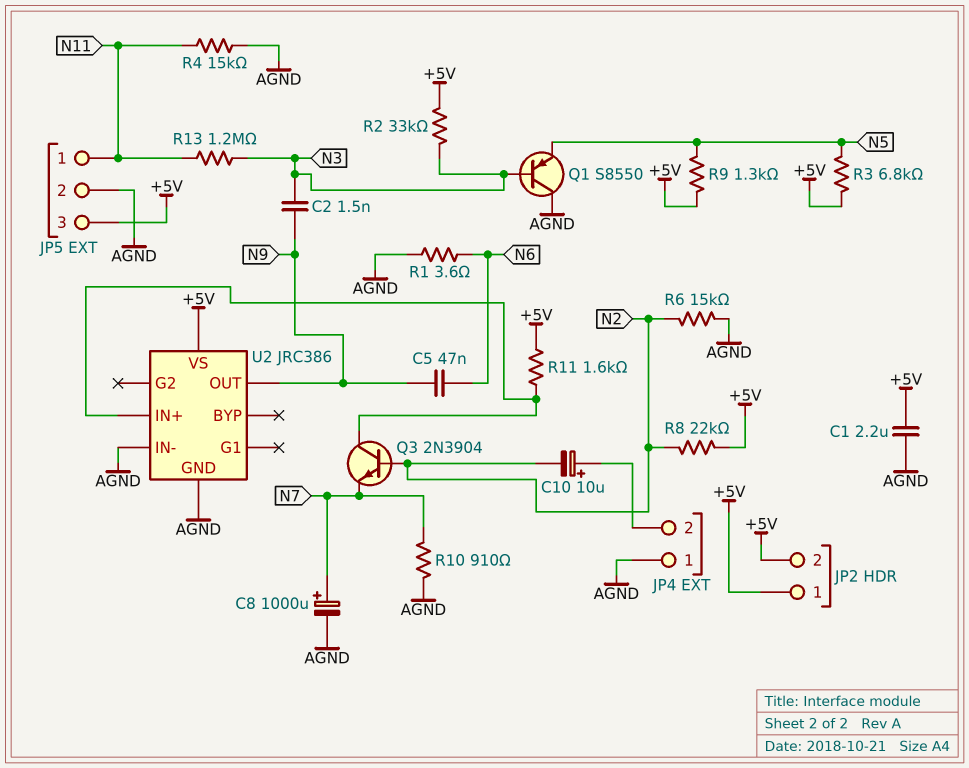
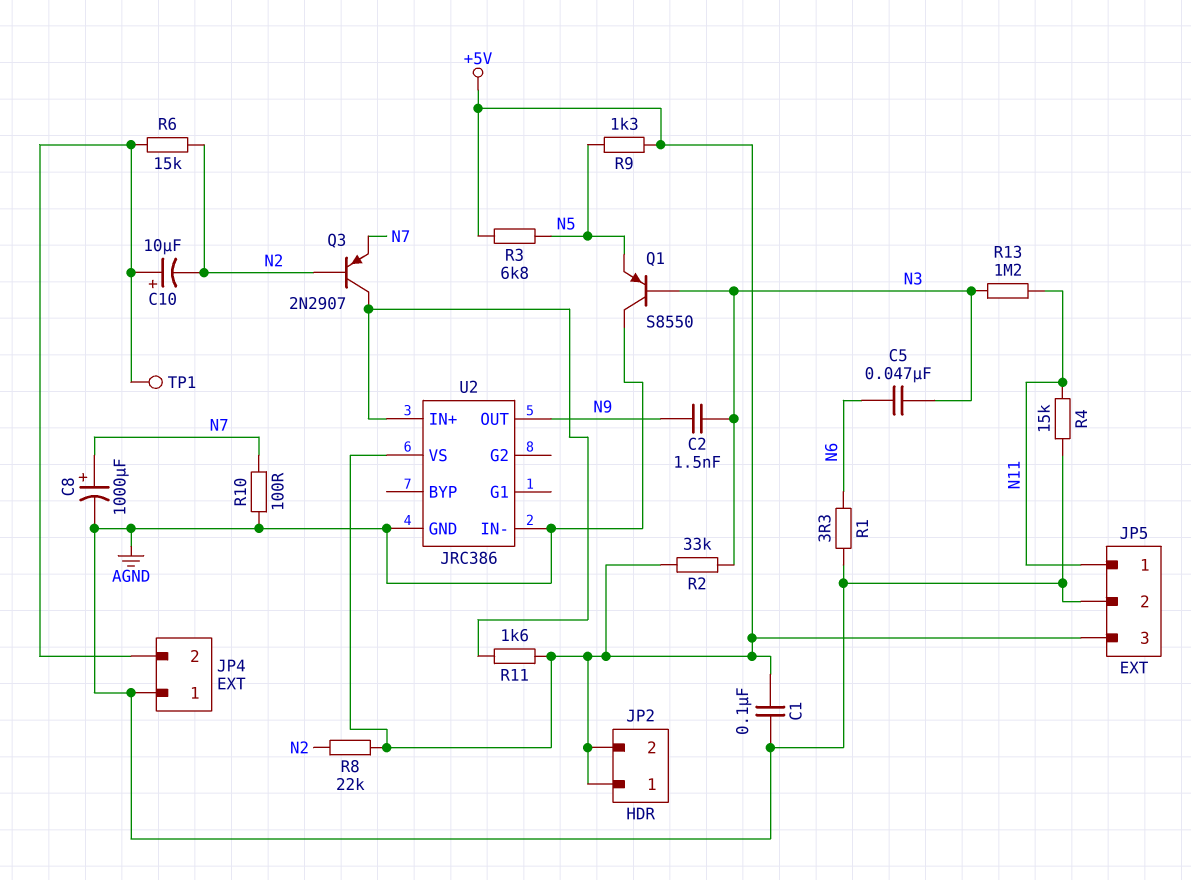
C1: 2.2uF (+5V, AGND) -> 100nF (+5V, AGND)
C5: 47nF (N6, N9) -> 47nF (N3, N6)
Q3: NPN 2N3904 (B N2, C U2/IN+, E N7) -> PNP 2N2907 (B N2, C U2/IN+, E N7)
R1: 3.6 (AGND, N6) -> 3.3 (AGND, N6)
R6: 15k (AGND, N2) -> 15k (JP4/2, N2)
R10: 910 (AGND, N7) -> 100 (AGND, N7)
TP1: none -> test point (JP4/2)

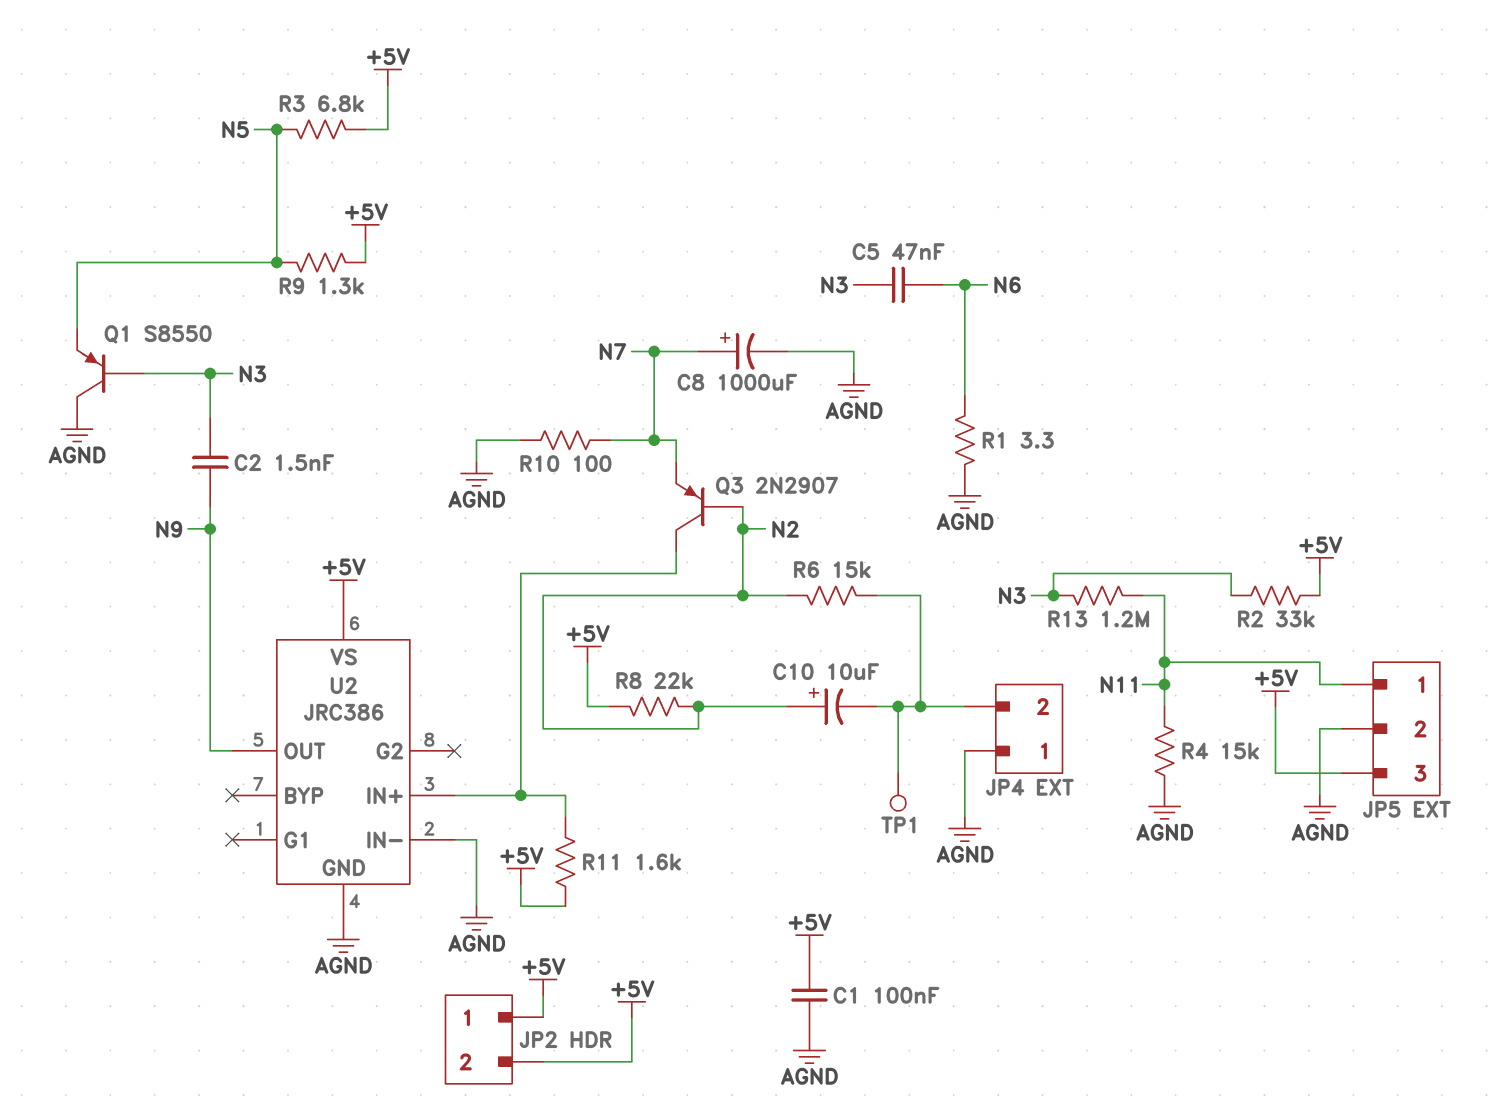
C10: 10uF (plus JP4/2, minus N2) -> 10uF (plus N2, minus JP4/2)

